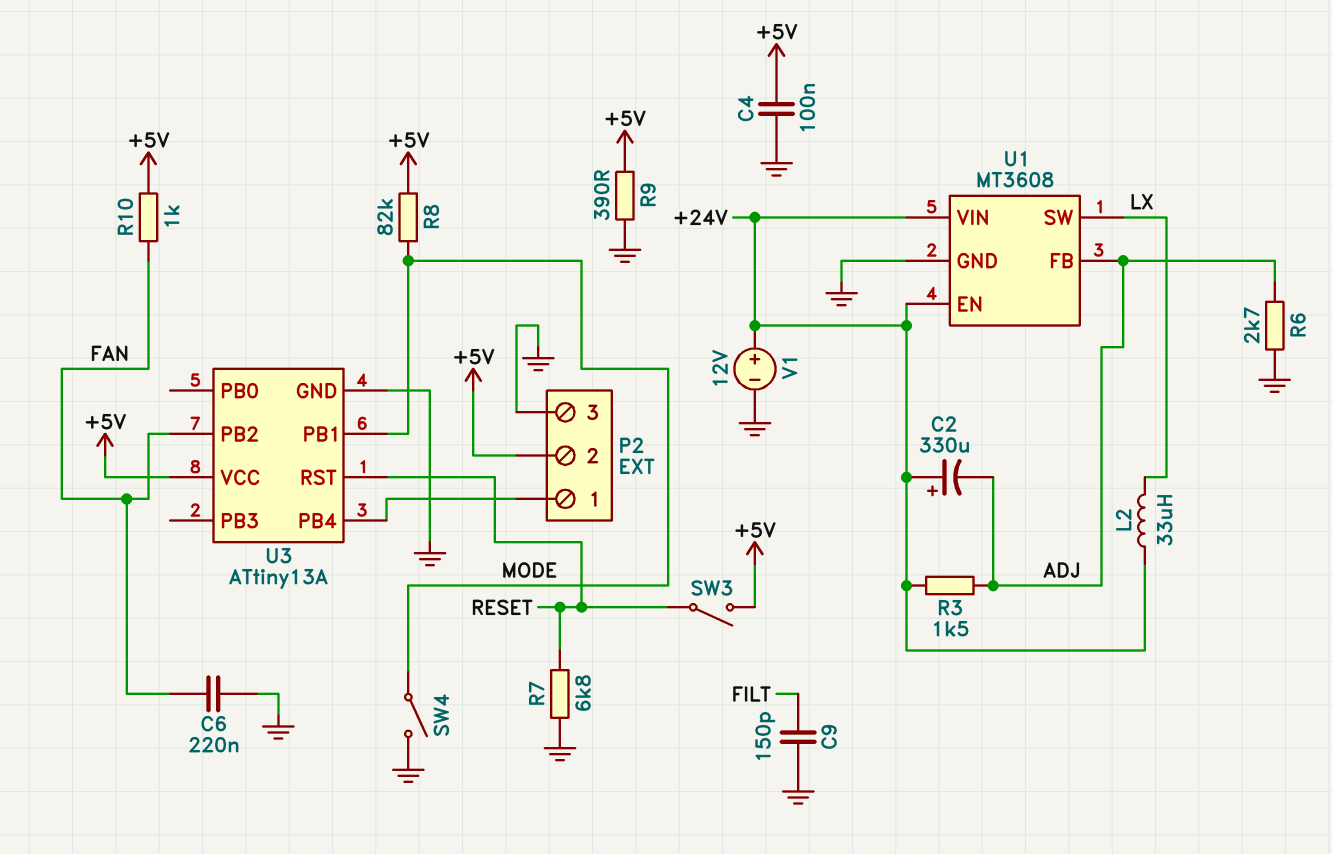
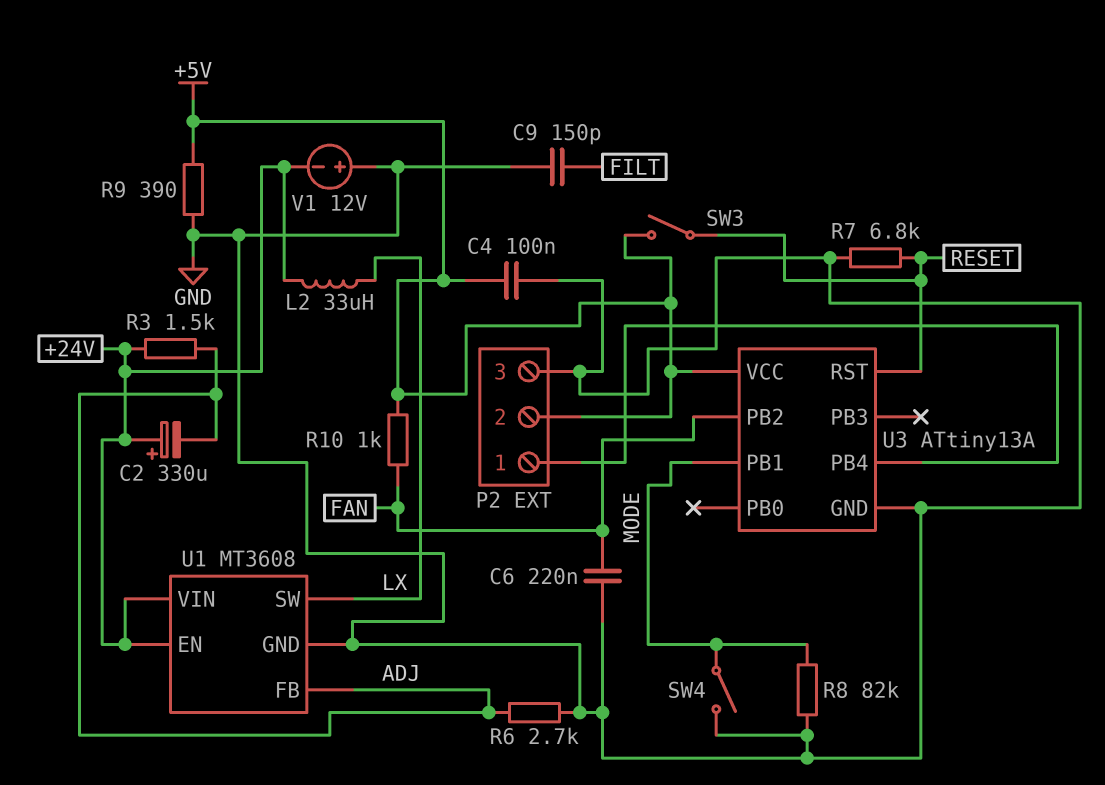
R8: 82k (+5V, MODE) -> 82k (GND, MODE)
V1: 12V (plus +24V, minus GND) -> 12V (plus GND, minus +24V)

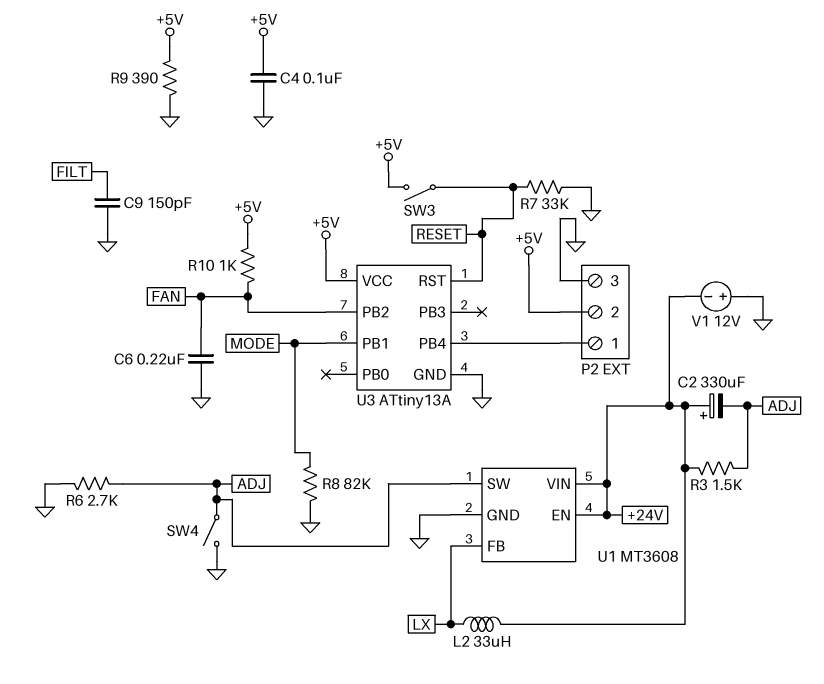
R7: 6.8k (GND, RESET) -> 33k (GND, RESET)
SW4: switch (GND, MODE) -> switch (ADJ, GND)
U1 pin FB: ADJ -> LX
U1 pin SW: LX -> ADJ

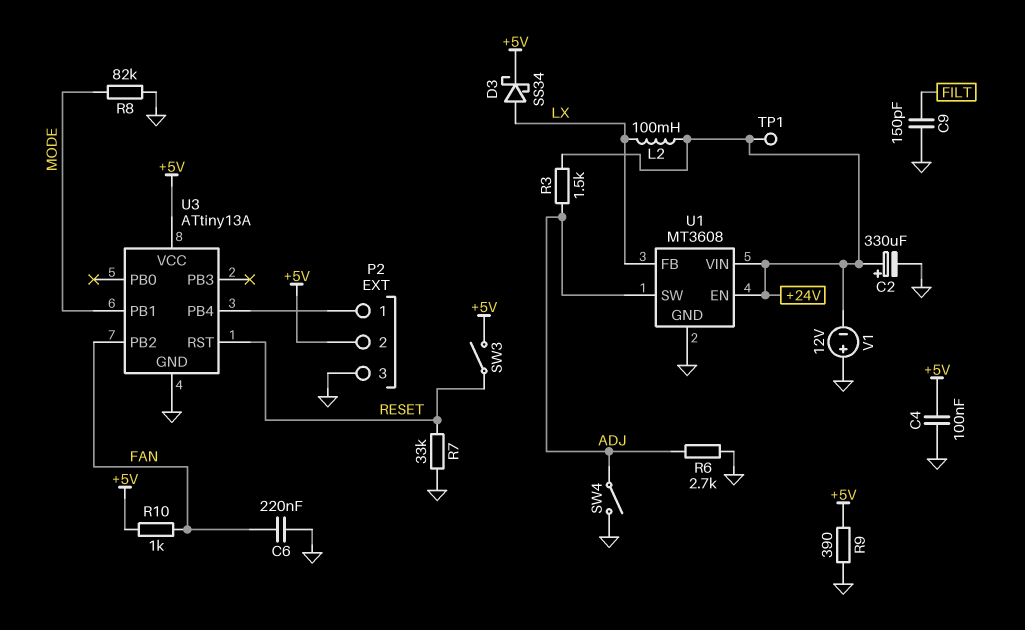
C2: 330uF (plus +24V, minus ADJ) -> 330uF (plus +24V, minus GND)
D3: none -> schottky SS34 (A LX, K +5V)
L2: 33uH (+24V, LX) -> 100mH (+24V, LX)
TP1: none -> test point (+24V)

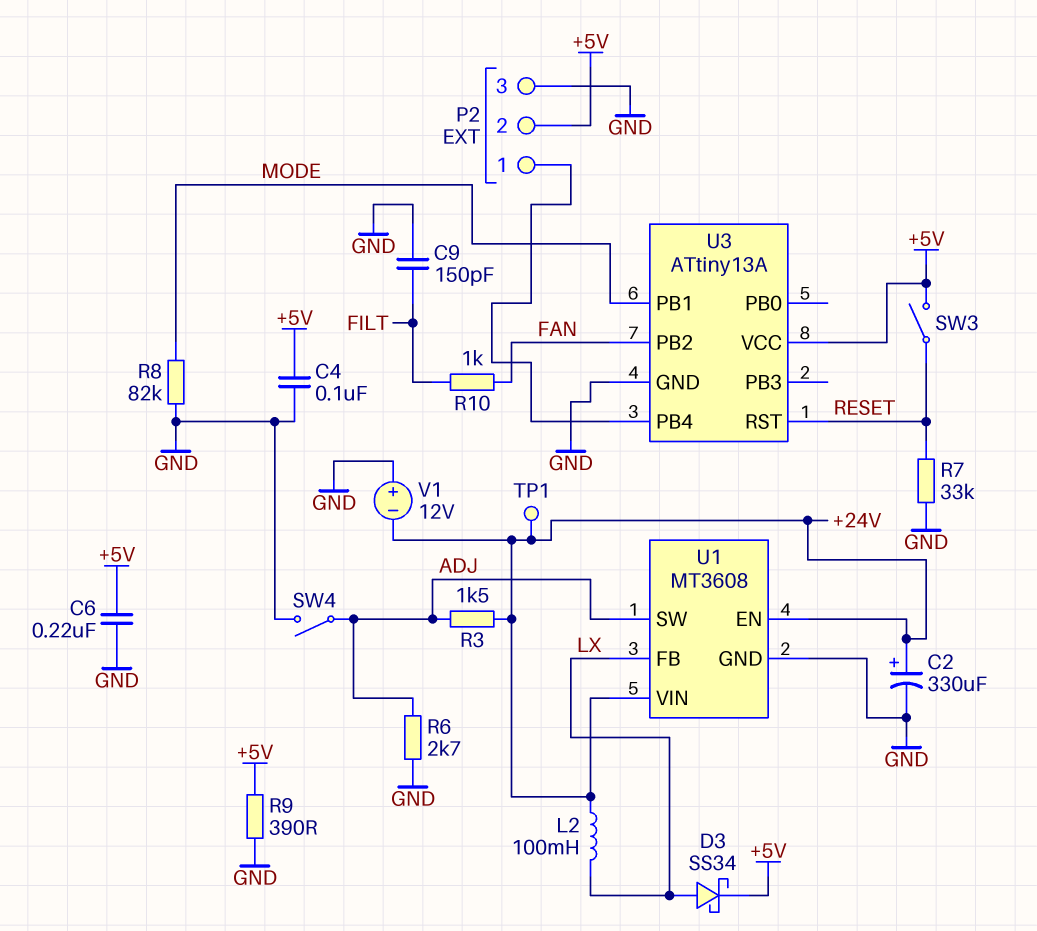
C6: 220nF (FAN, GND) -> 220nF (+5V, GND)
R10: 1k (+5V, FAN) -> 1k (FAN, FILT)

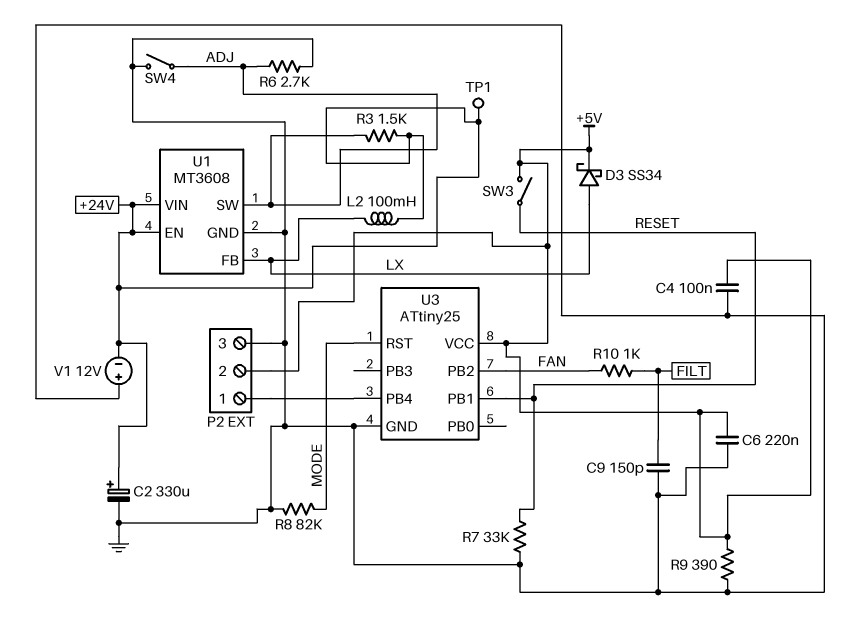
U3: ATtiny13A -> ATtiny25
U3 pin PB1: MODE -> RESET
U3 pin RST: RESET -> MODE

